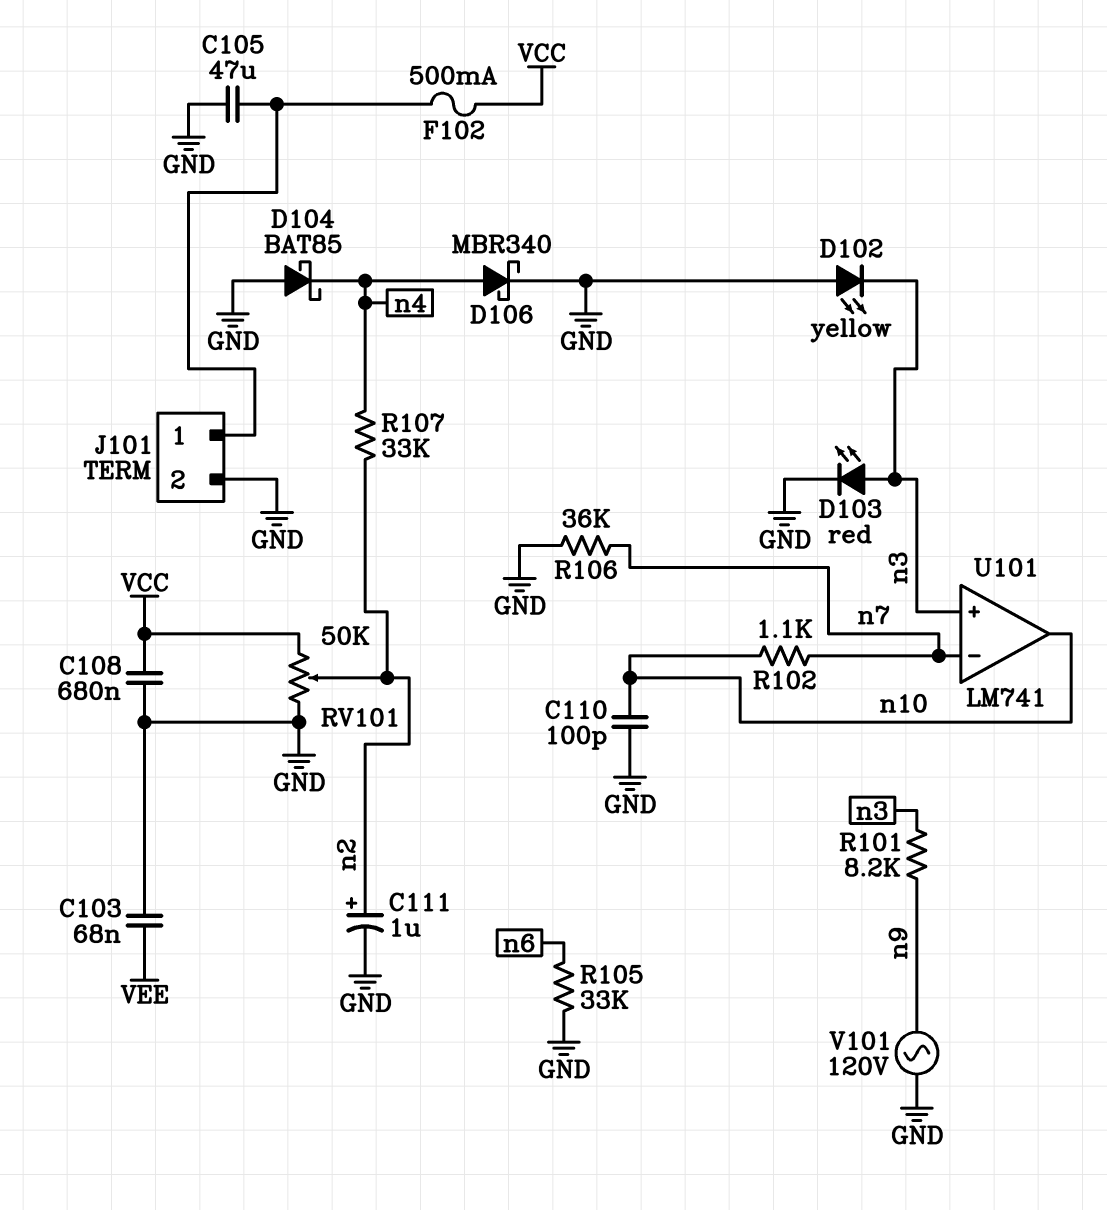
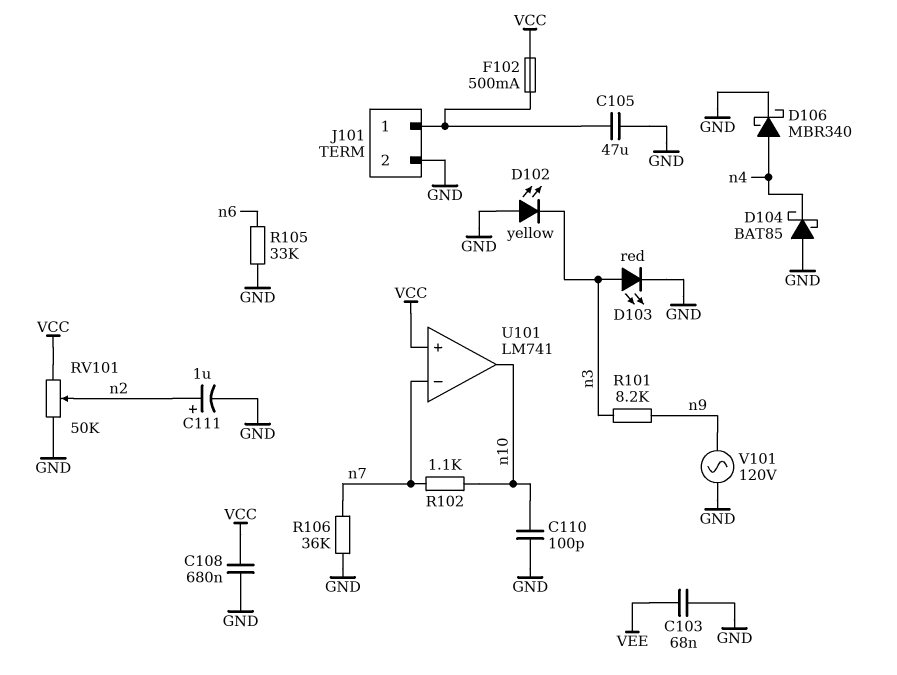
R107: 33k (n2, n4) -> none
U101 pin in+: n3 -> VCC

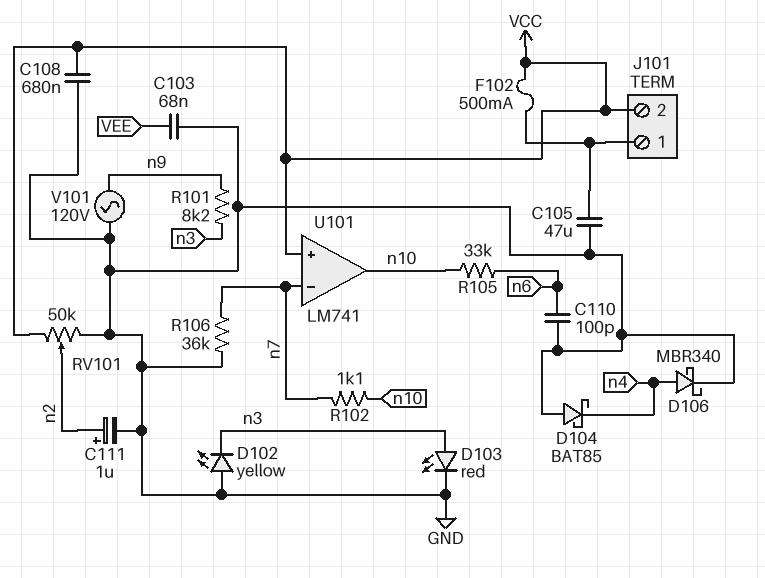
C110: 100pF (GND, n10) -> 100pF (GND, n6)
J101 pin 2: GND -> VCC
R105: 33k (GND, n6) -> 33k (n6, n10)

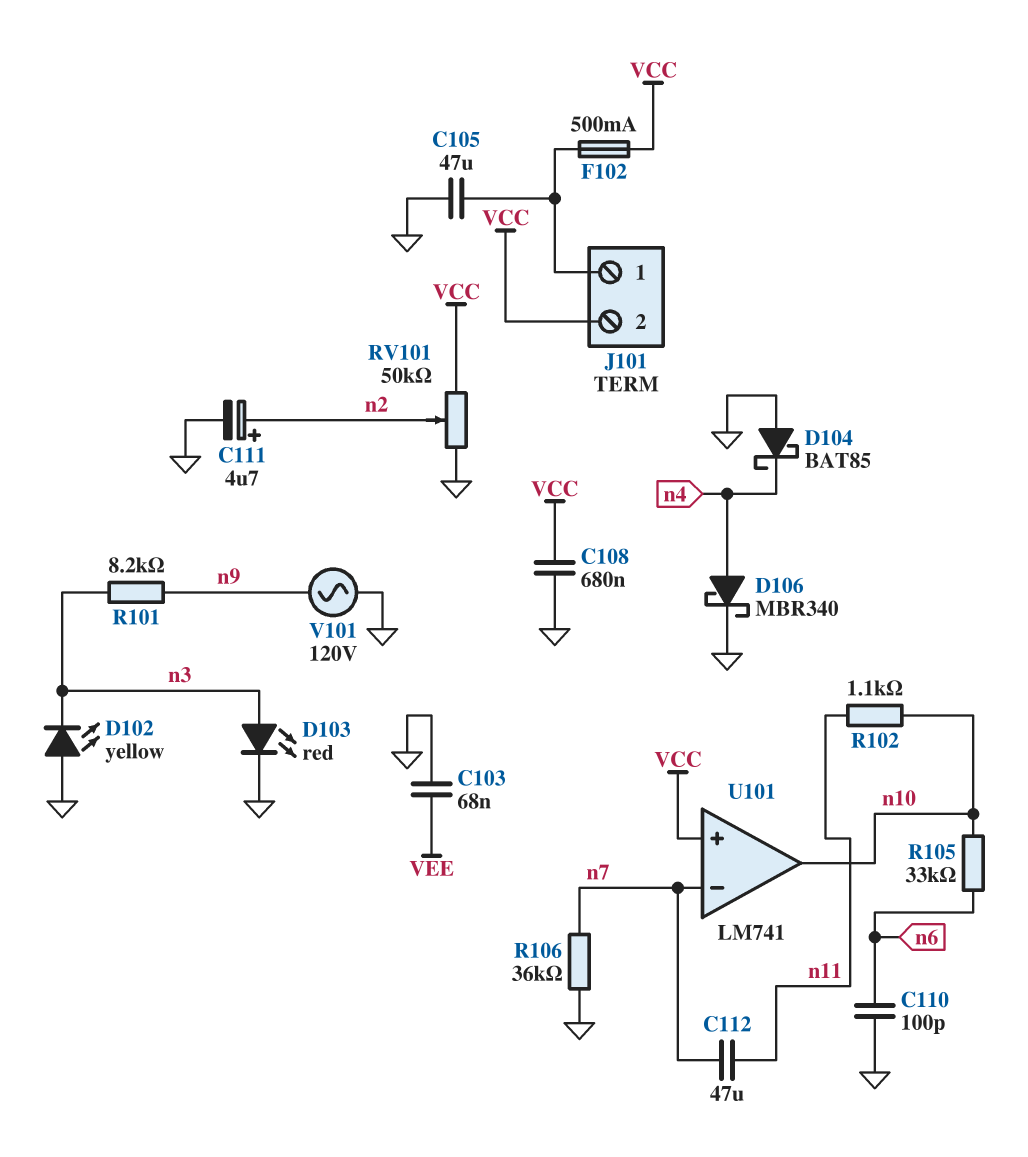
C111: 1uF (plus n2, minus GND) -> 4.7uF (plus n2, minus GND)
C112: none -> 47uF (n7, n11)
R102: 1.1k (n7, n10) -> 1.1k (n10, n11)

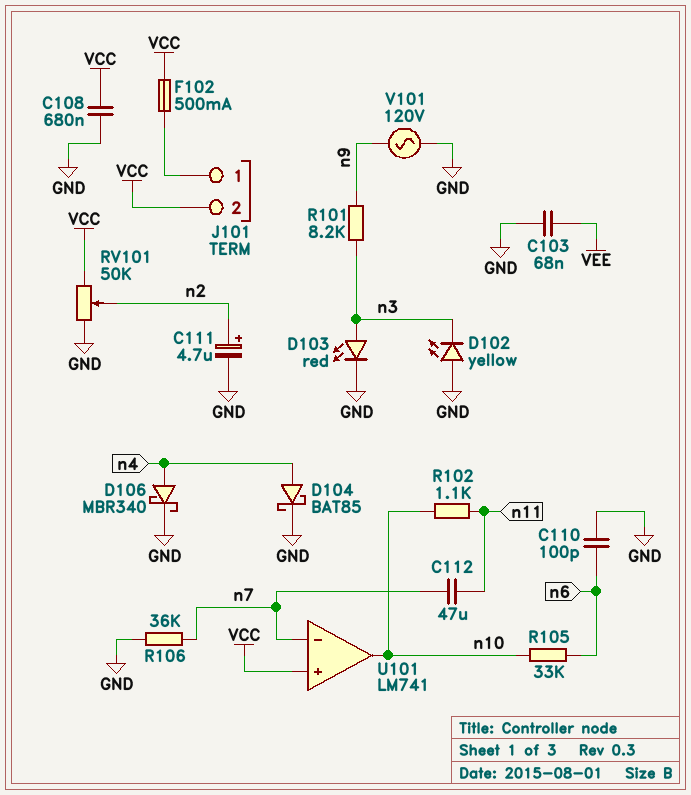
C105: 47uF (GND, J101/1) -> none
D104: schottky BAT85 (A GND, K n4) -> schottky BAT85 (A n4, K GND)

